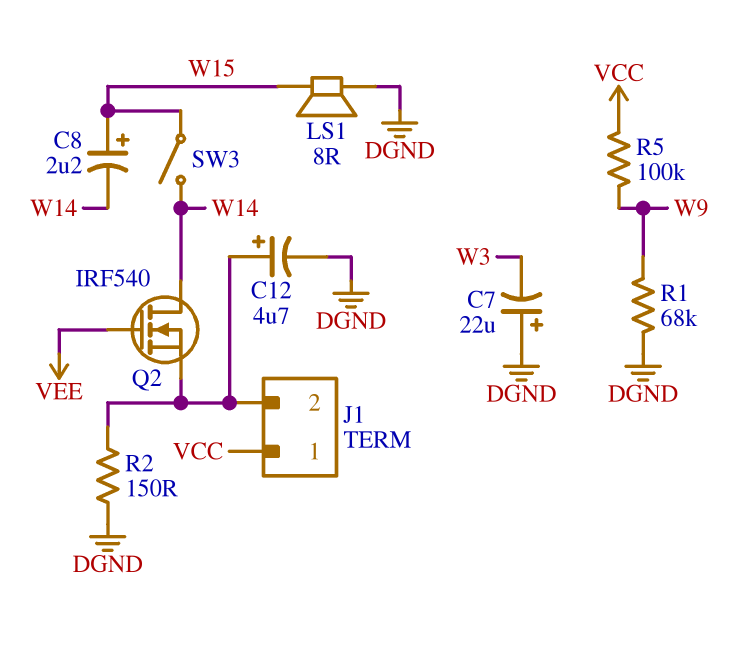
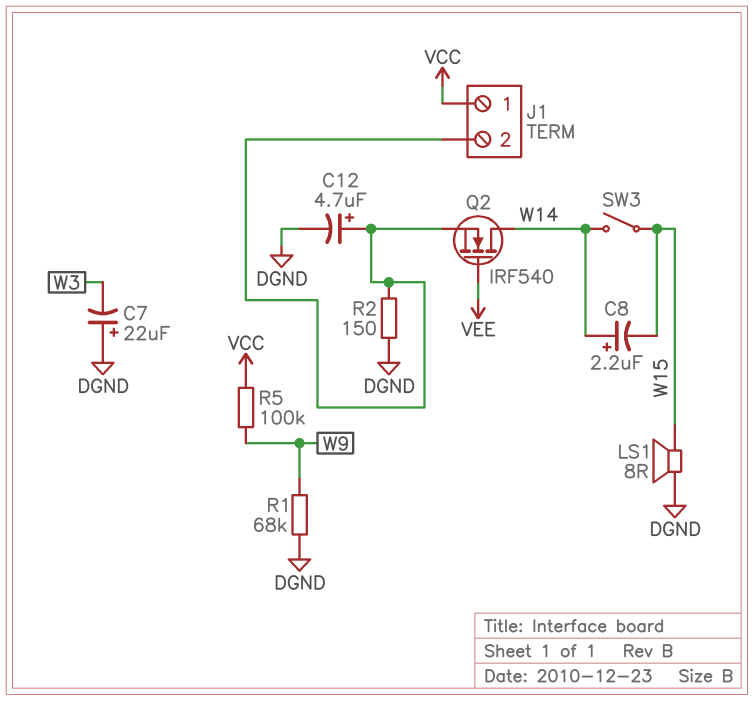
C8: 2.2uF (plus W15, minus W14) -> 2.2uF (plus W14, minus W15)

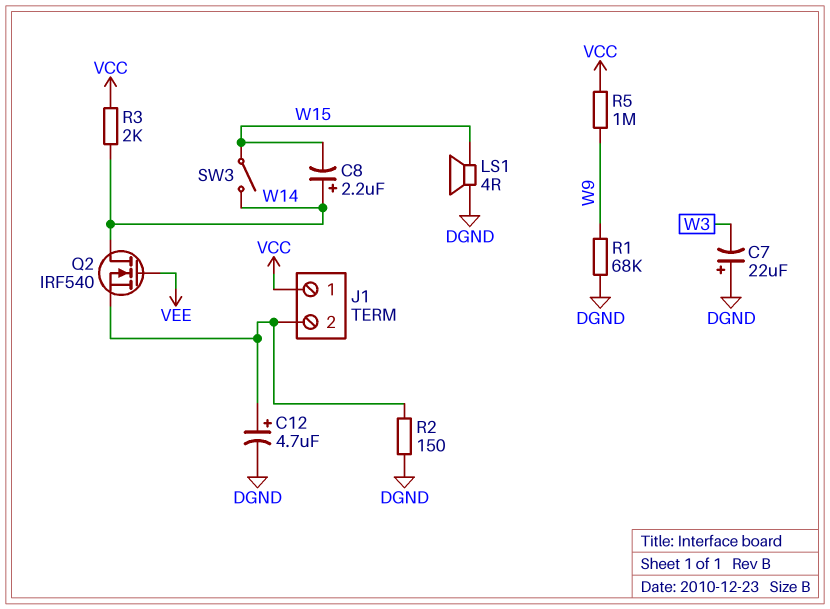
LS1: speaker 8R (DGND, W15) -> speaker 4R (DGND, W15)
R3: none -> 2k (VCC, W14)
R5: 100k (VCC, W9) -> 1M (VCC, W9)

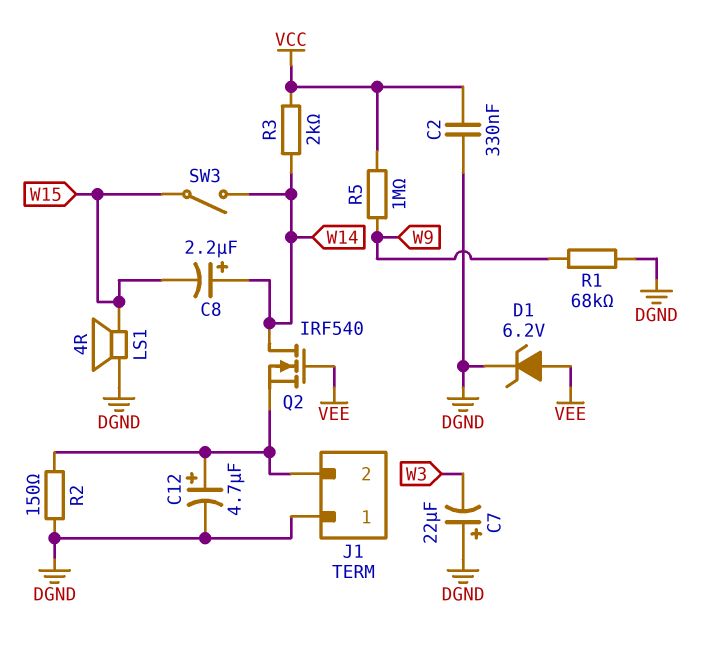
C2: none -> 330nF (DGND, VCC)
D1: none -> zener 6.2V (A VEE, K DGND)
J1 pin 1: VCC -> DGND

